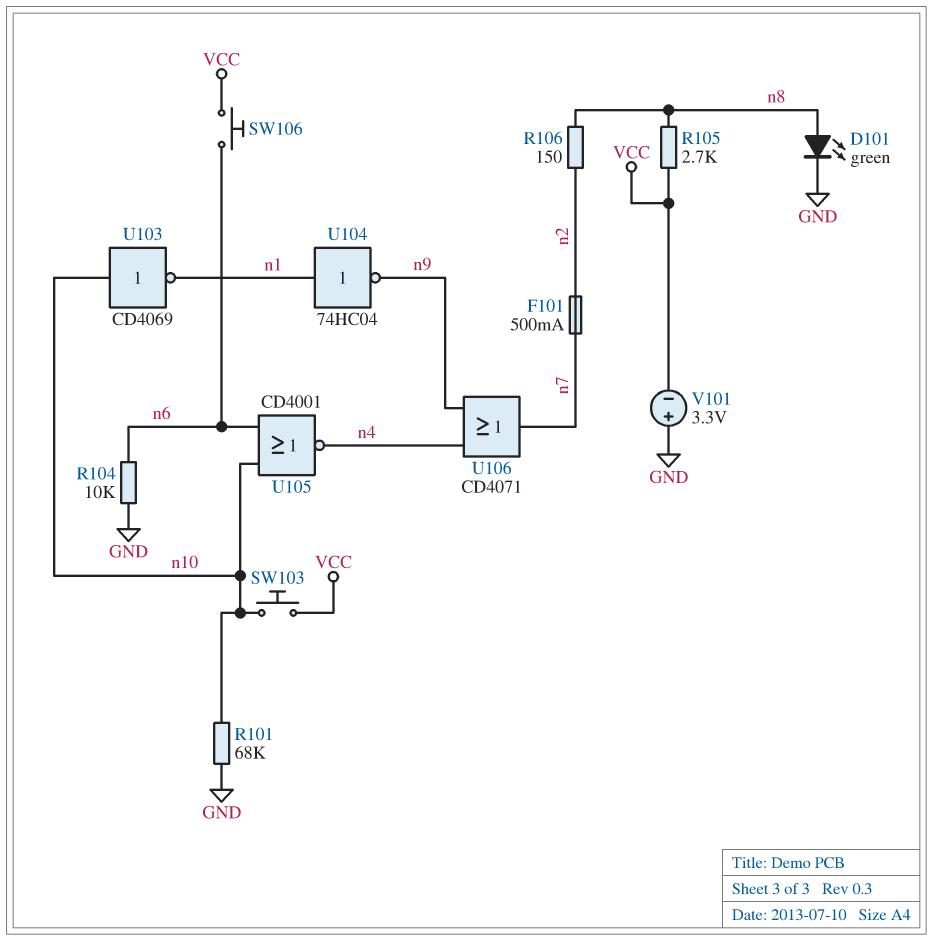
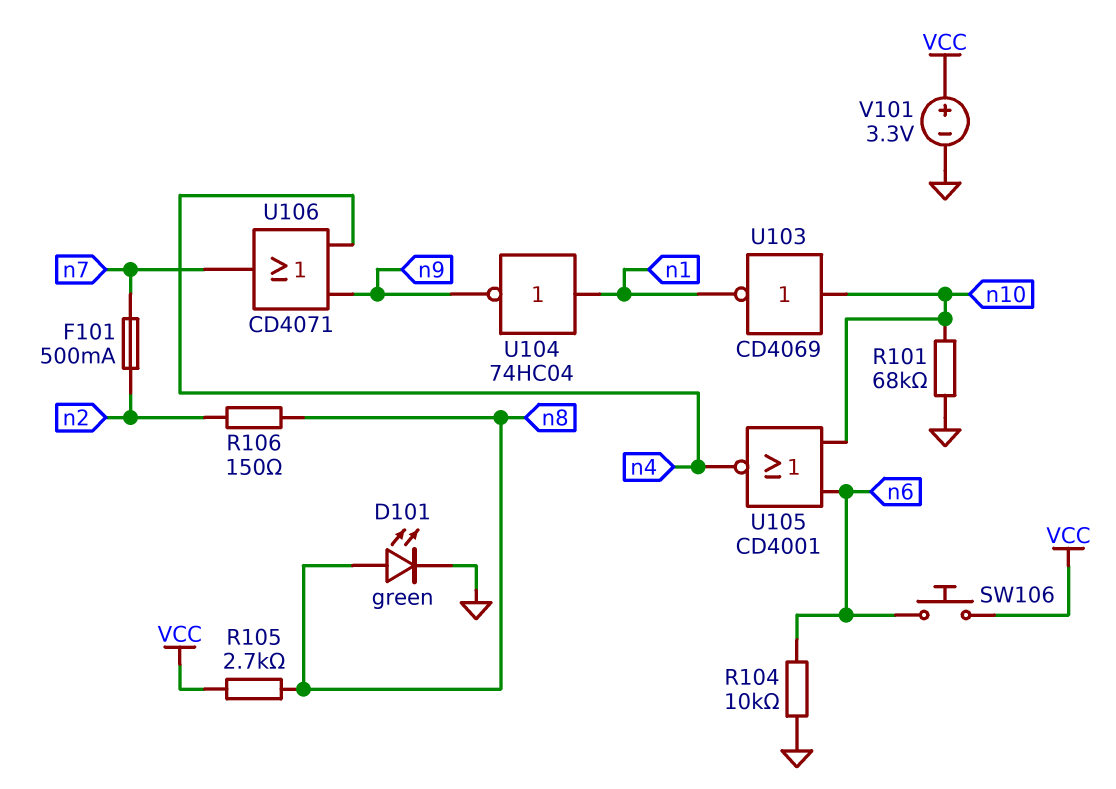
SW103: button (VCC, n10) -> none
V101: 3.3V (plus GND, minus VCC) -> 3.3V (plus VCC, minus GND)

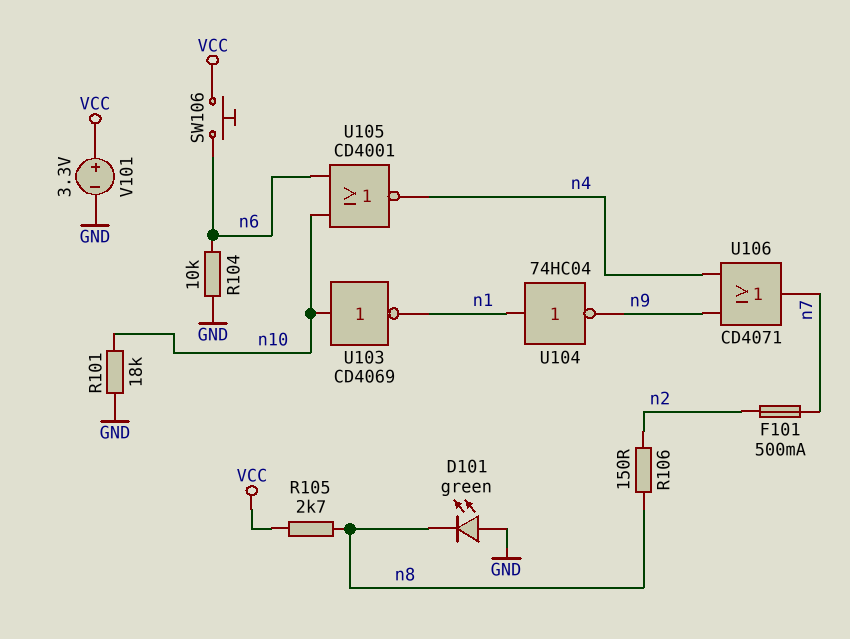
D101: LED green (A n8, K GND) -> LED green (A GND, K n8)
R101: 68k (GND, n10) -> 18k (GND, n10)

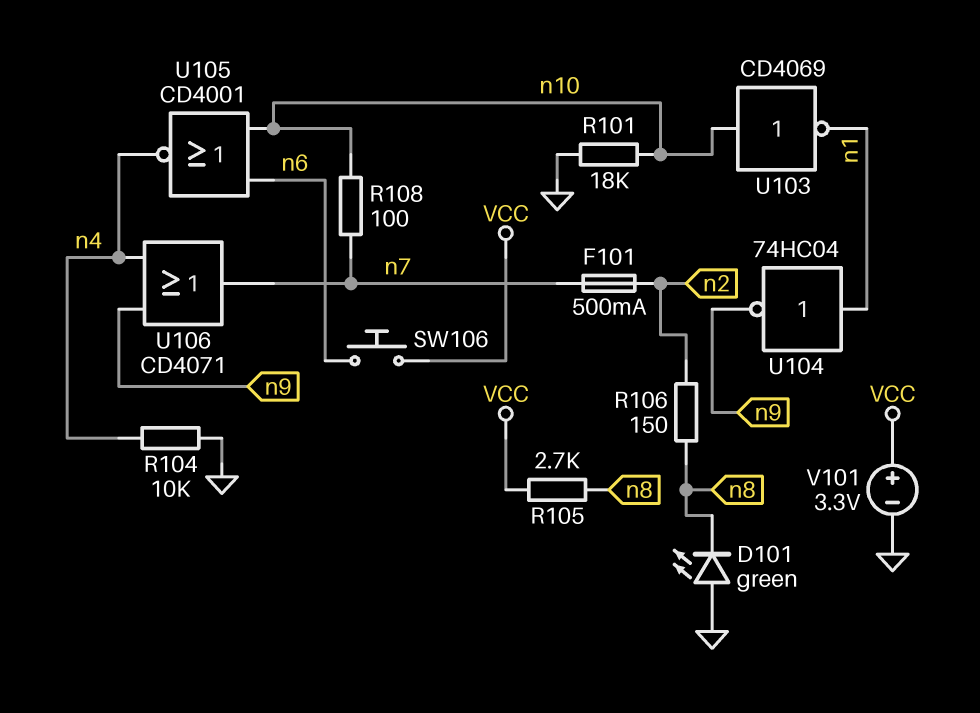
R104: 10k (GND, n6) -> 10k (GND, n4)
R108: none -> 100 (n7, n10)

